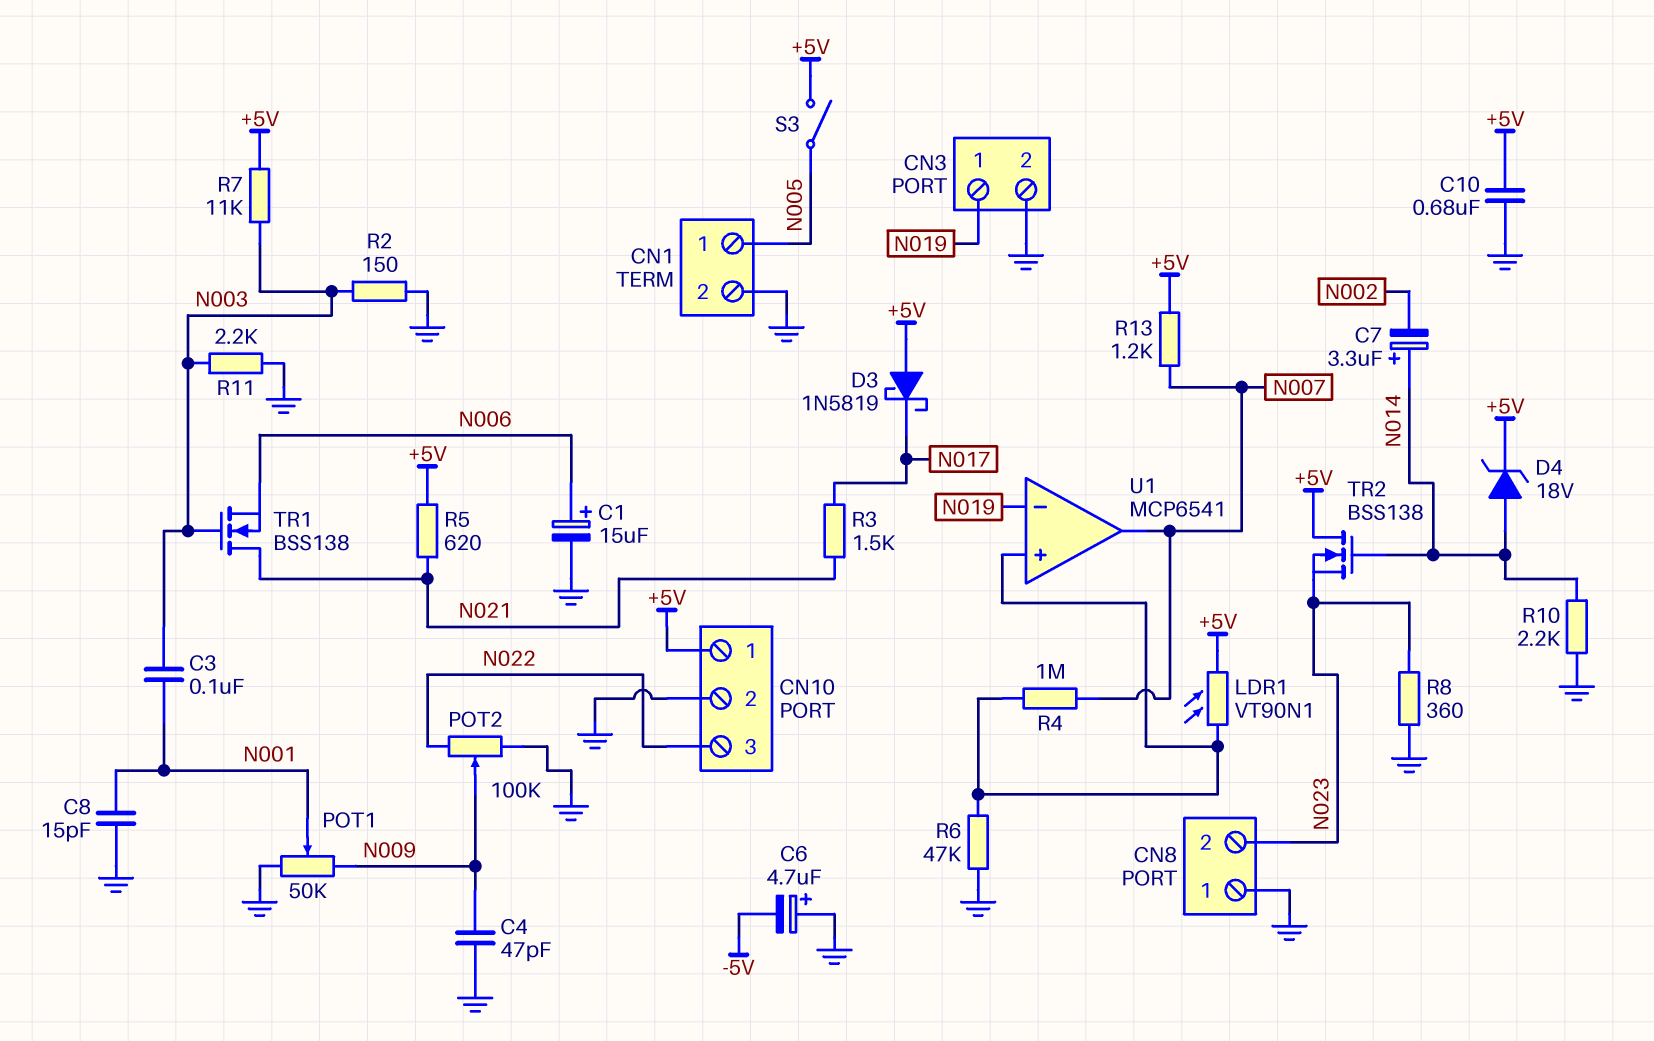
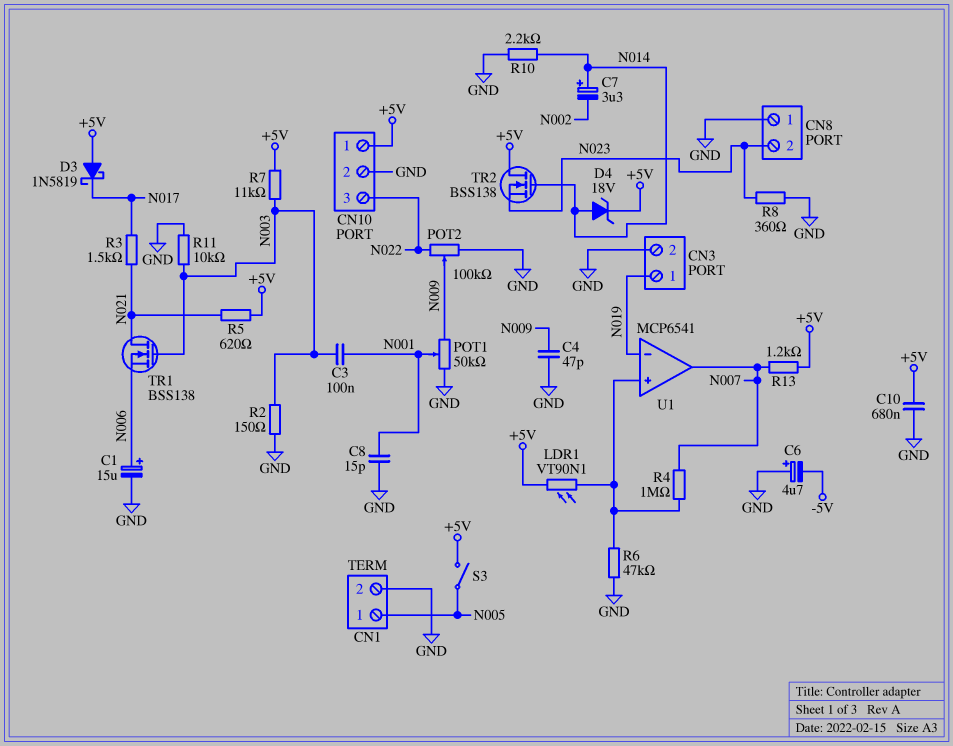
R11: 2.2k (GND, N003) -> 10k (GND, N003)

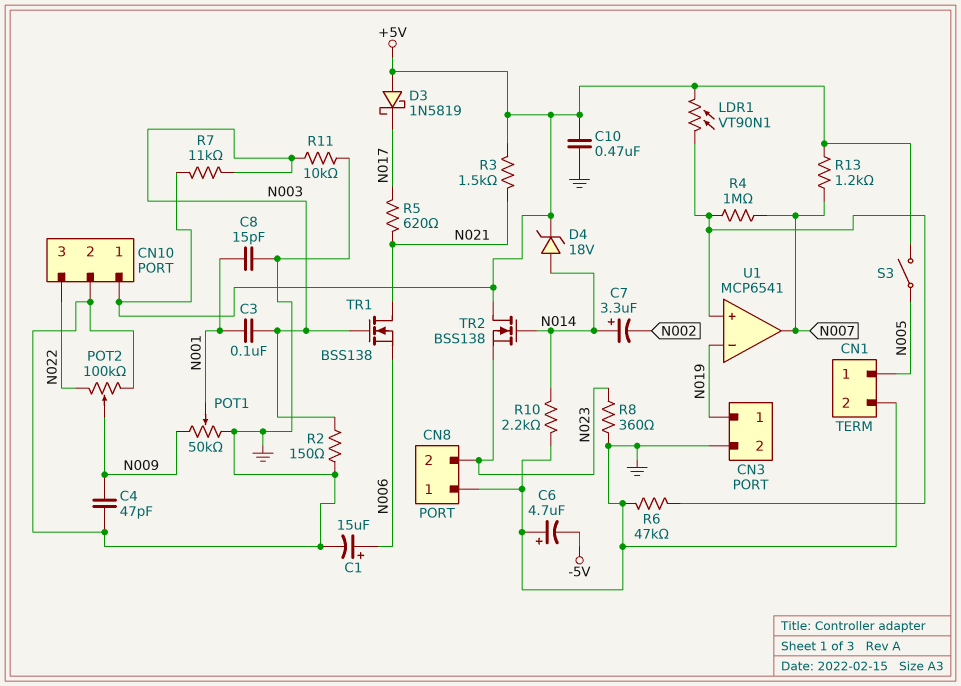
C10: 680nF (+5V, GND) -> 470nF (+5V, GND)
R3: 1.5k (N017, N021) -> 1.5k (+5V, N021)
R5: 620 (+5V, N021) -> 620 (N017, N021)

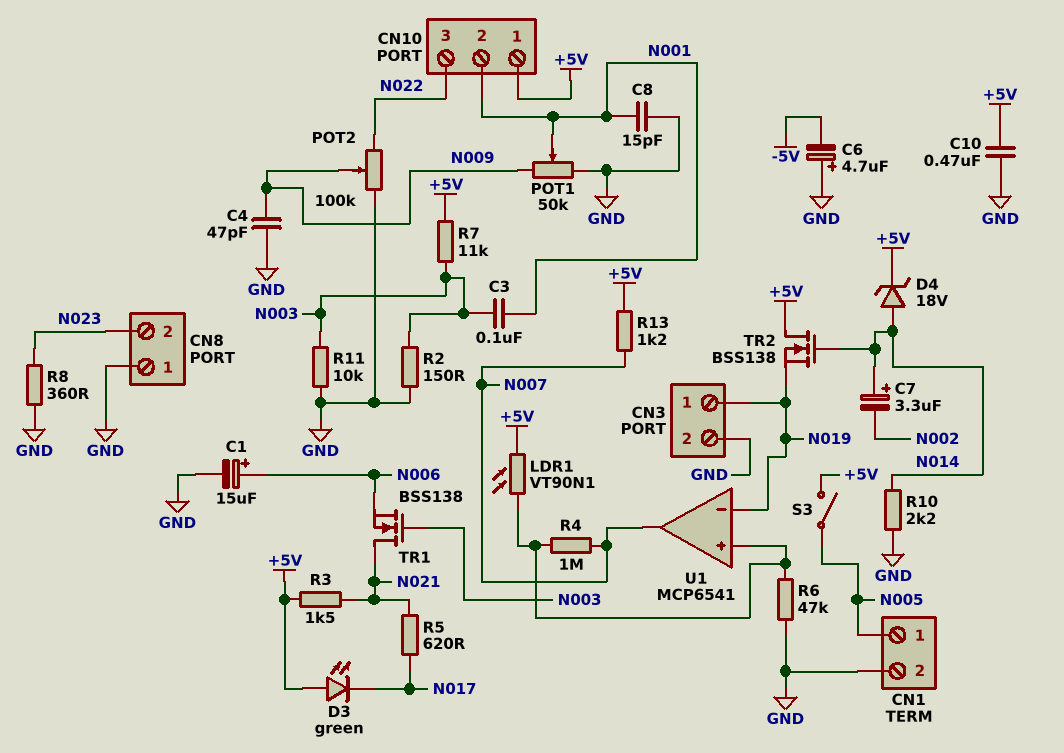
CN10 pin 2: GND -> N001
D3: schottky 1N5819 (A +5V, K N017) -> LED green (A +5V, K N017)
TR2: NMOS BSS138 (G N014, D +5V, S N023) -> NMOS BSS138 (G N014, D +5V, S N019)

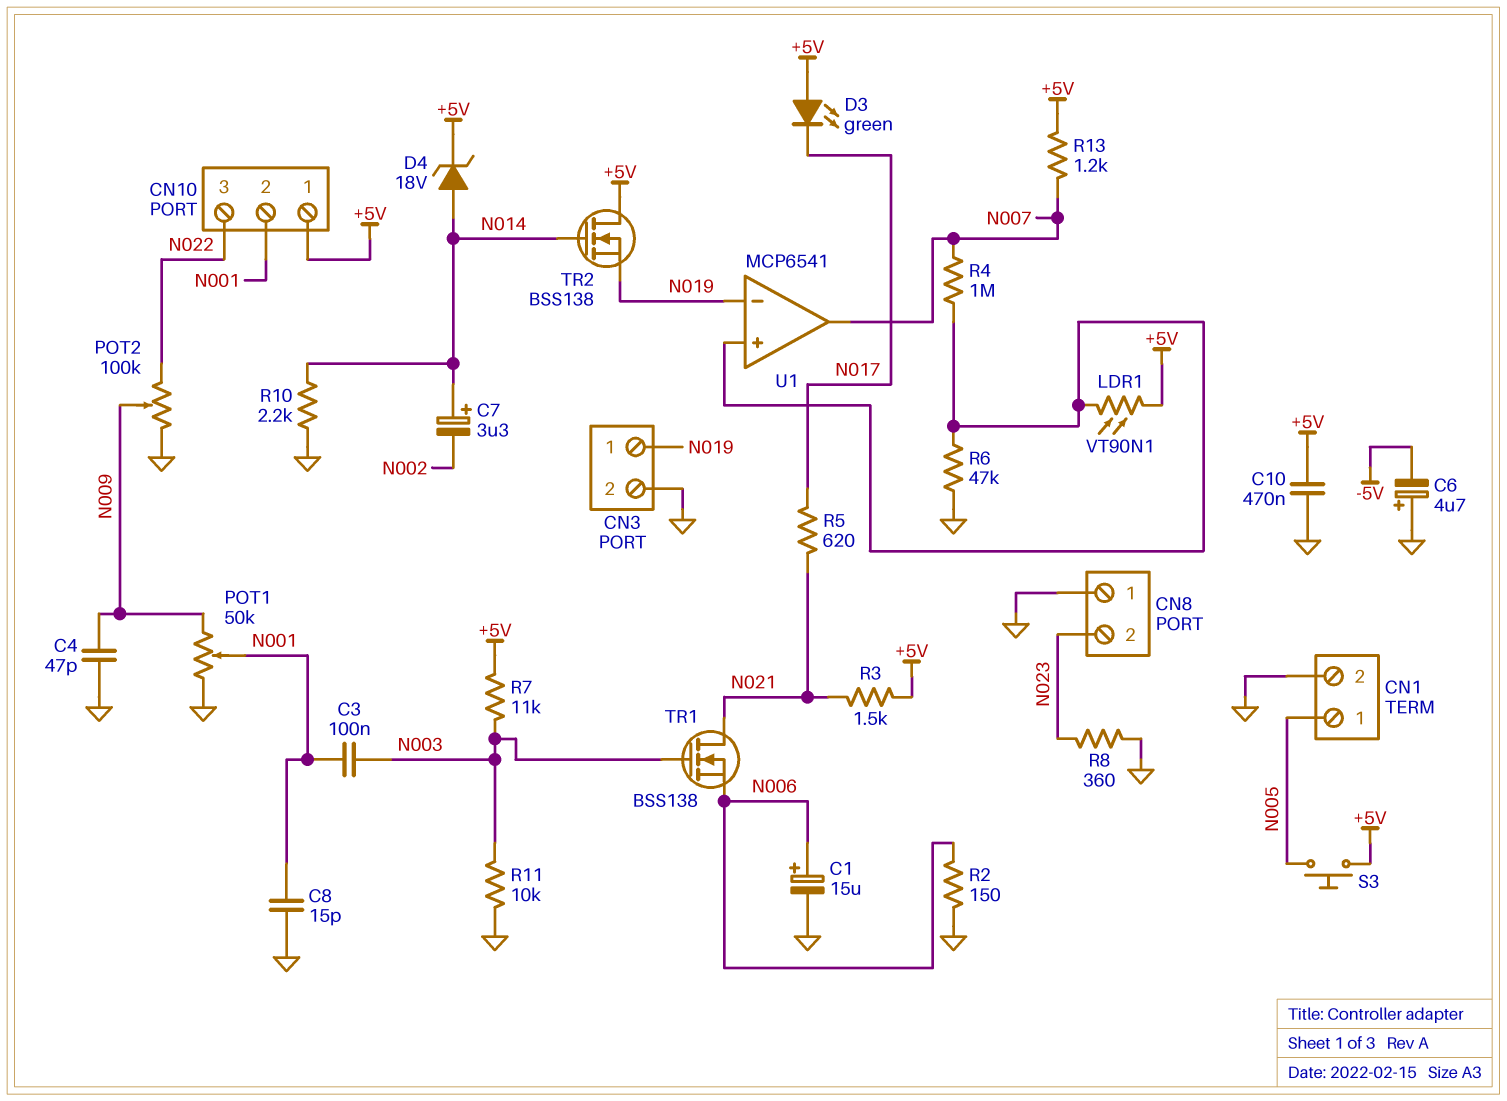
R2: 150 (GND, N003) -> 150 (GND, N006)
S3: switch (+5V, N005) -> button (+5V, N005)

